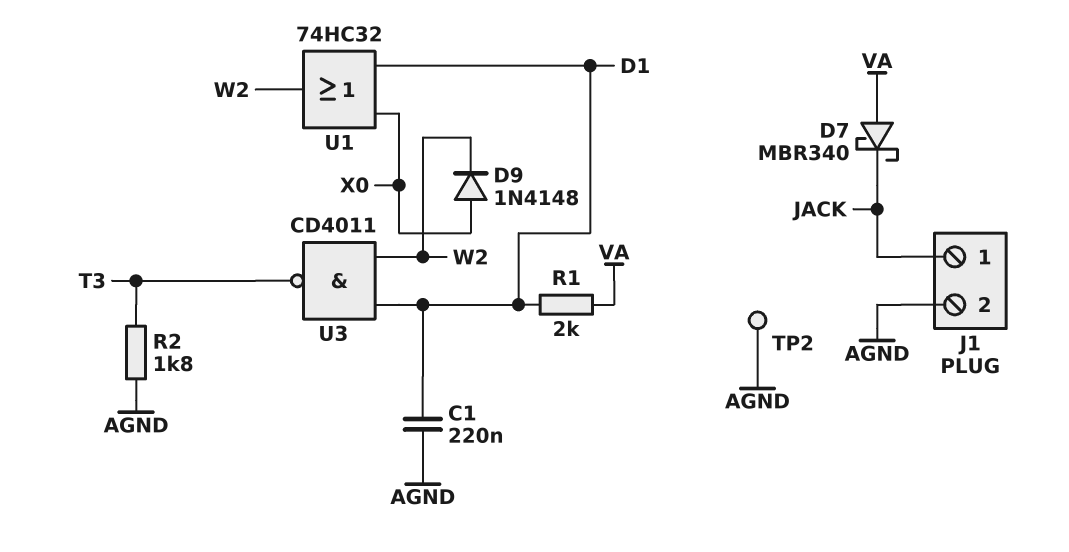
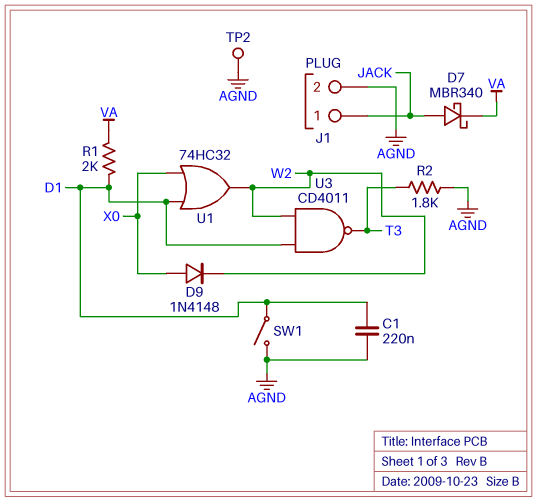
D7: schottky MBR340 (A VA, K JACK) -> schottky MBR340 (A JACK, K VA)
SW1: none -> switch (AGND, D1)

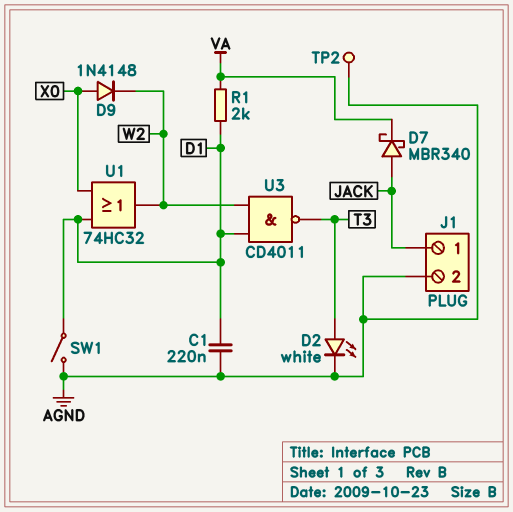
D2: none -> LED white (A T3, K AGND)
R2: 1.8k (AGND, T3) -> none

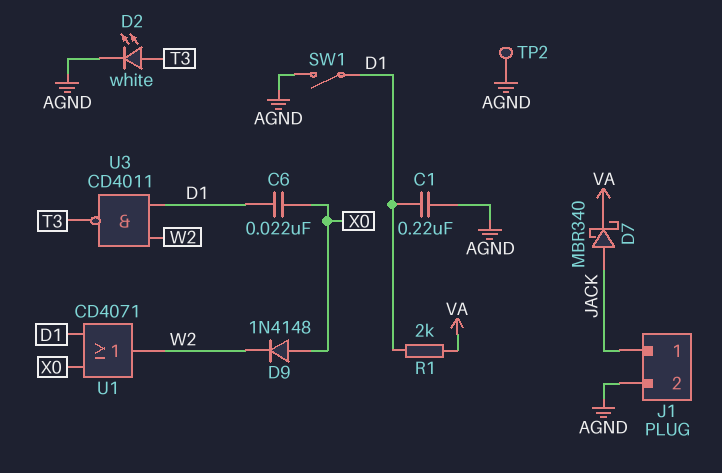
C6: none -> 22nF (D1, X0)
U1: OR 74HC32 (in D1, in X0, out W2) -> OR CD4071 (in D1, in X0, out W2)

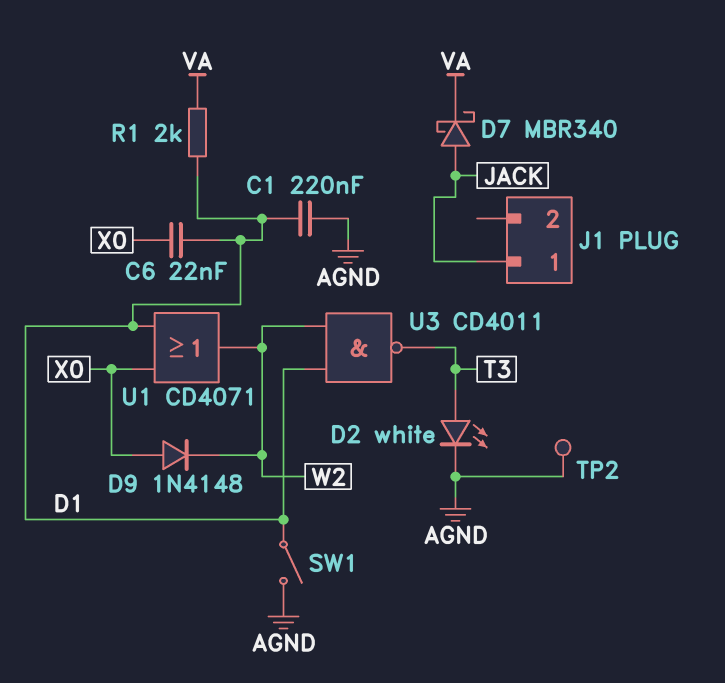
J1 pin 2: AGND -> none

